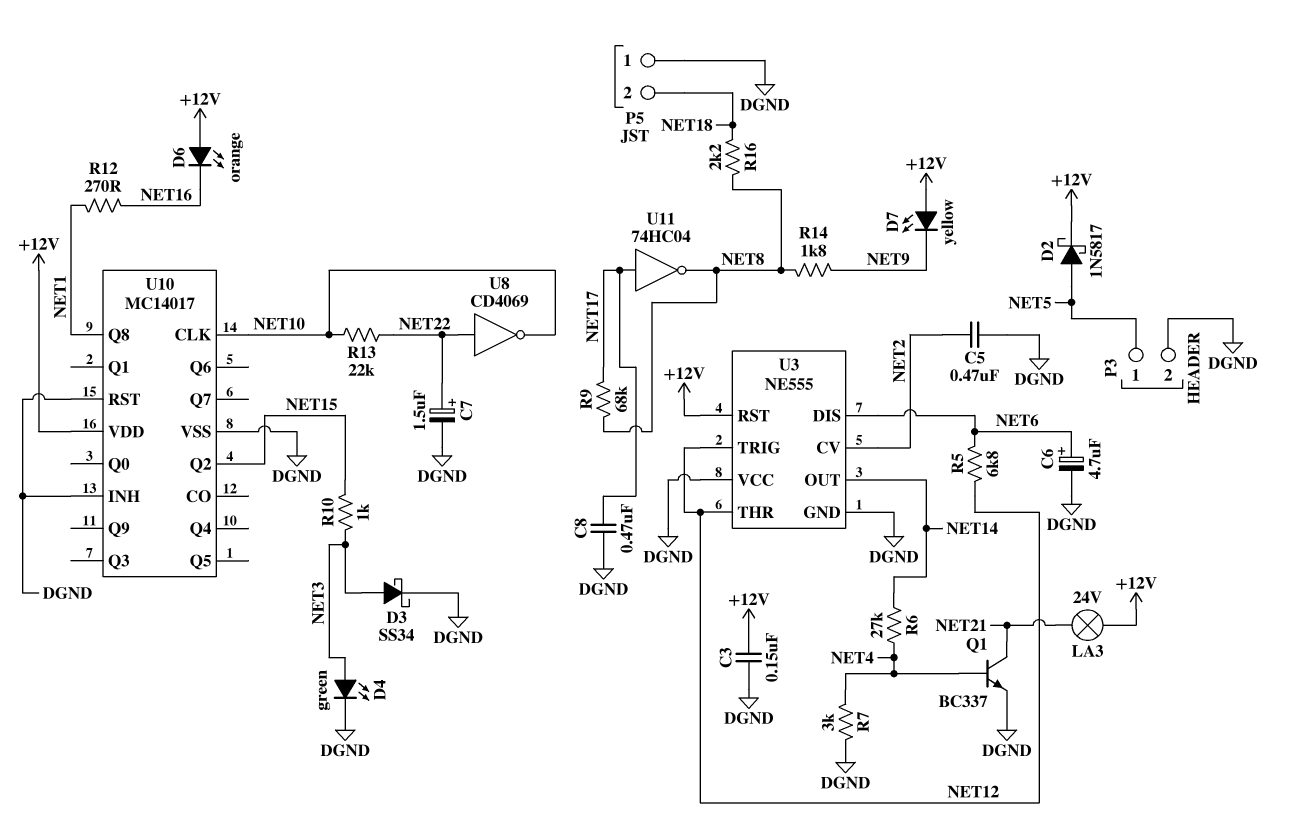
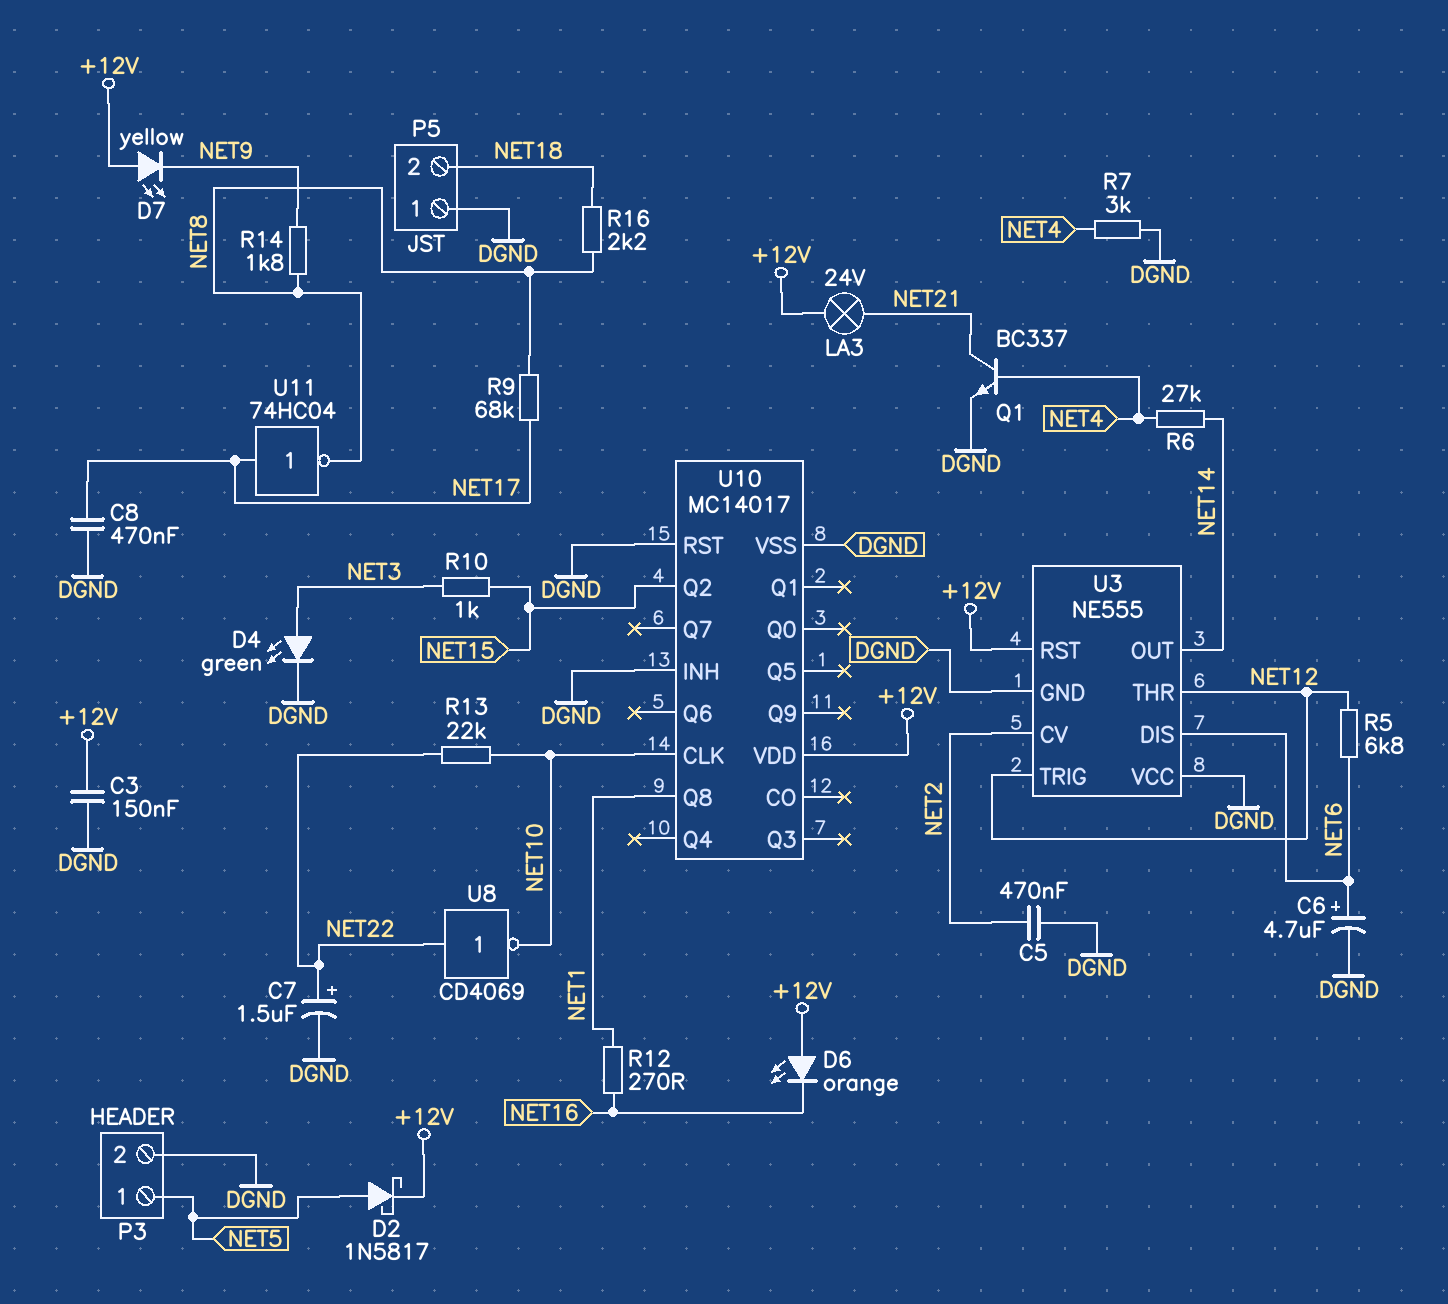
D3: schottky SS34 (A NET3, K DGND) -> none

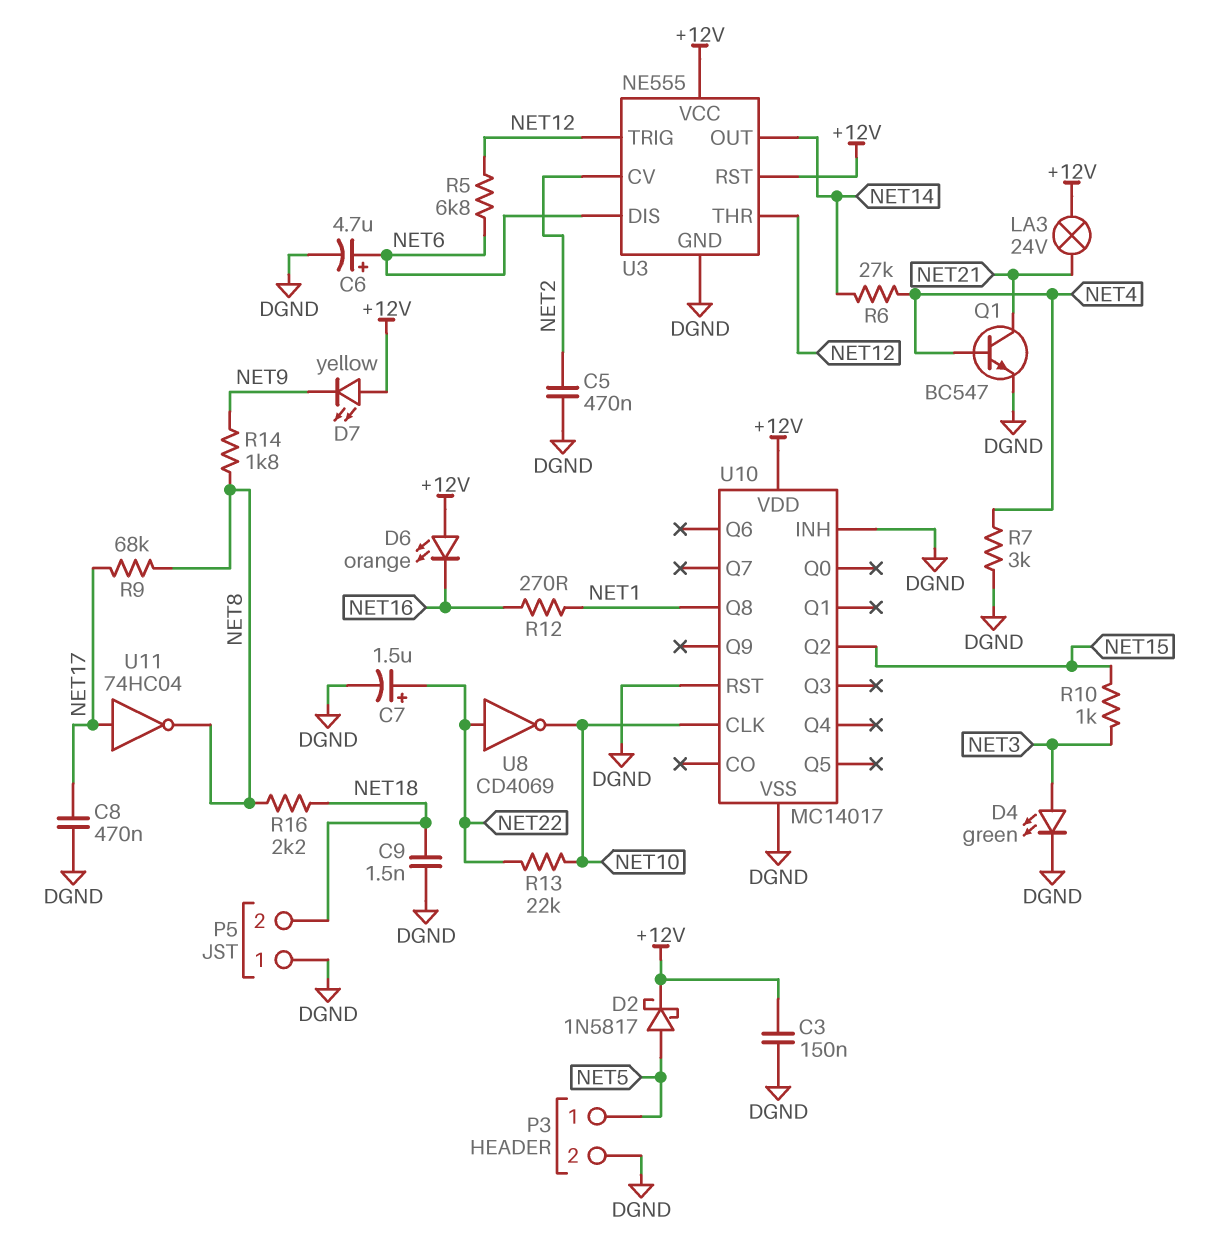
C9: none -> 1.5nF (DGND, NET18)
Q1: NPN BC337 (B NET4, C NET21, E DGND) -> NPN BC547 (B NET4, C NET21, E DGND)
U3 pin VCC: DGND -> +12V

